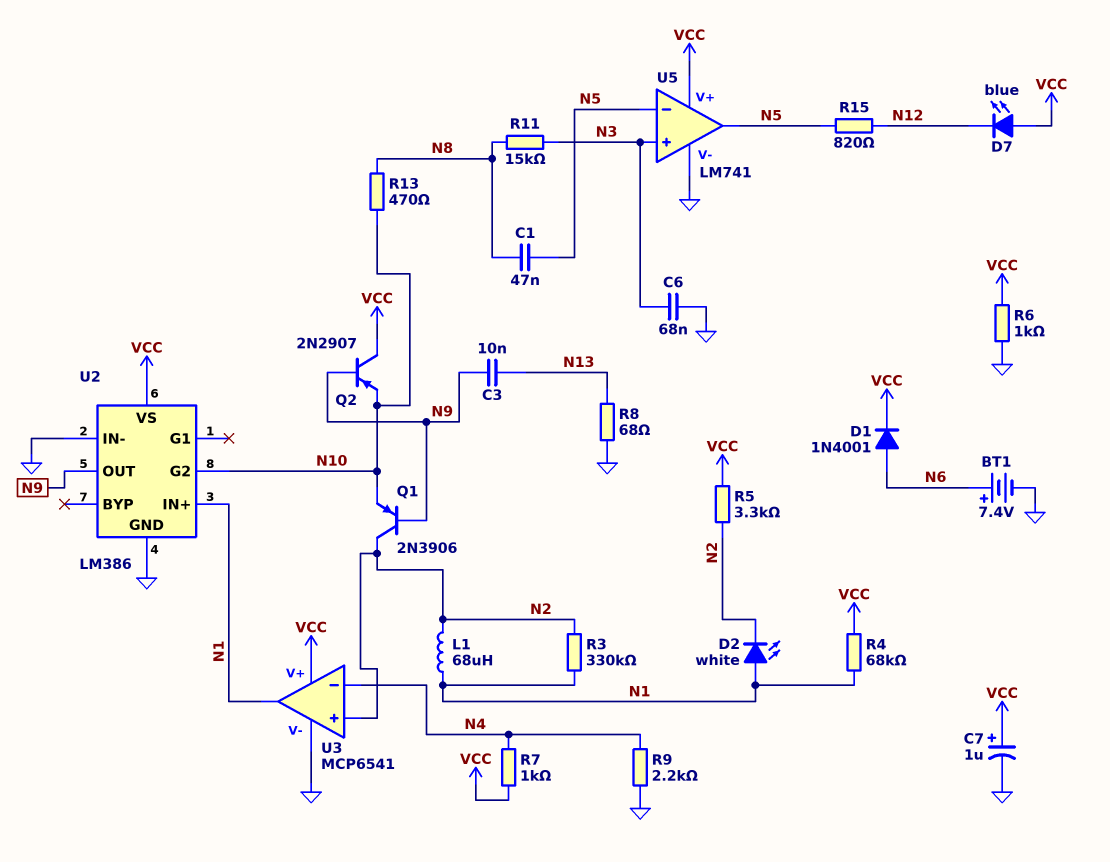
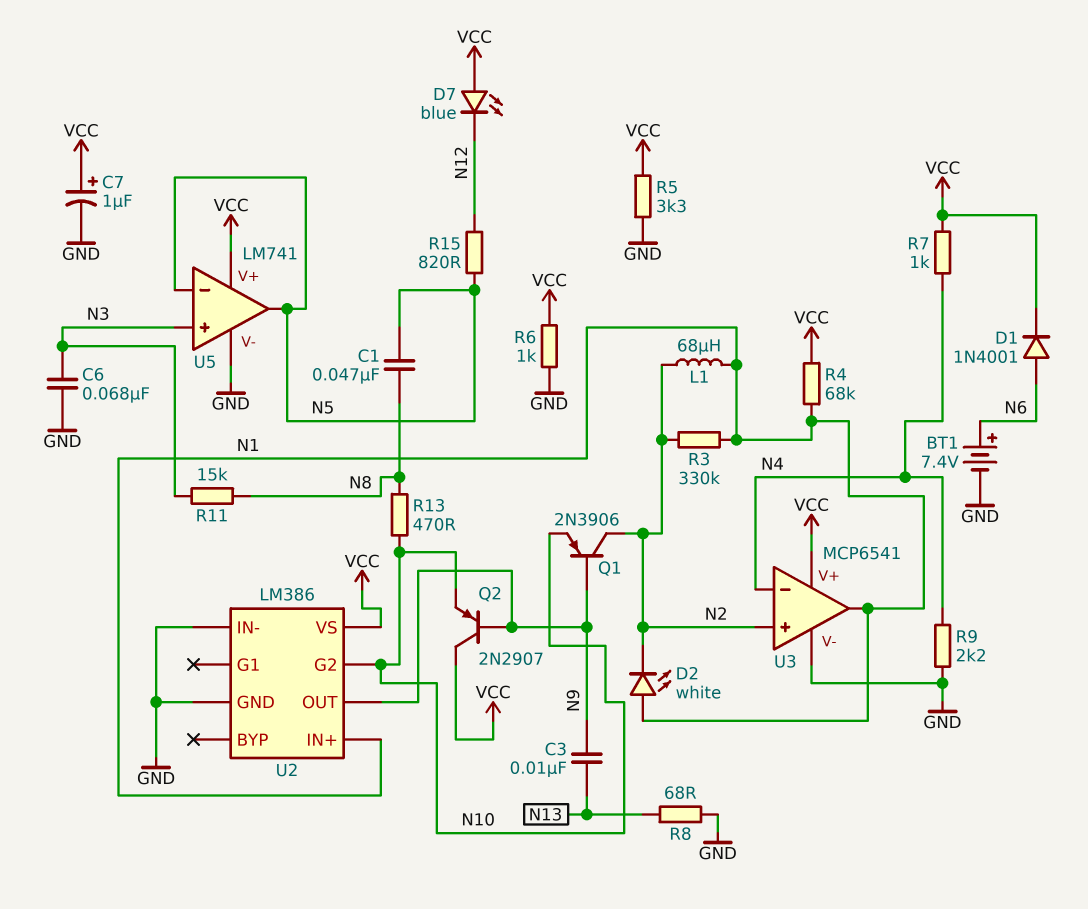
R5: 3.3k (N2, VCC) -> 3.3k (GND, VCC)

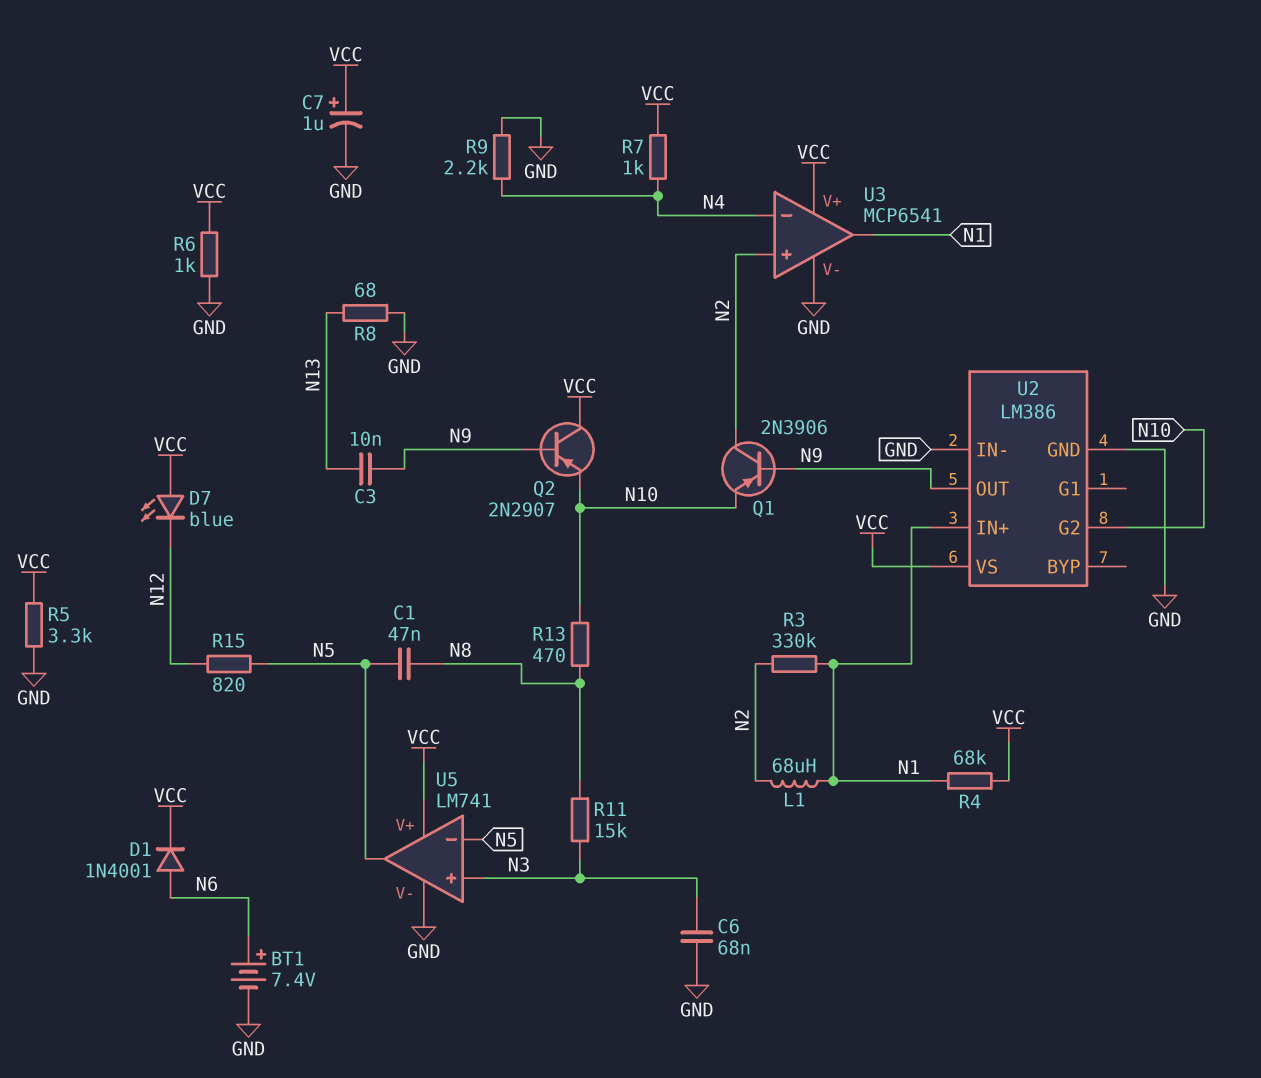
D2: LED white (A N1, K N2) -> none

